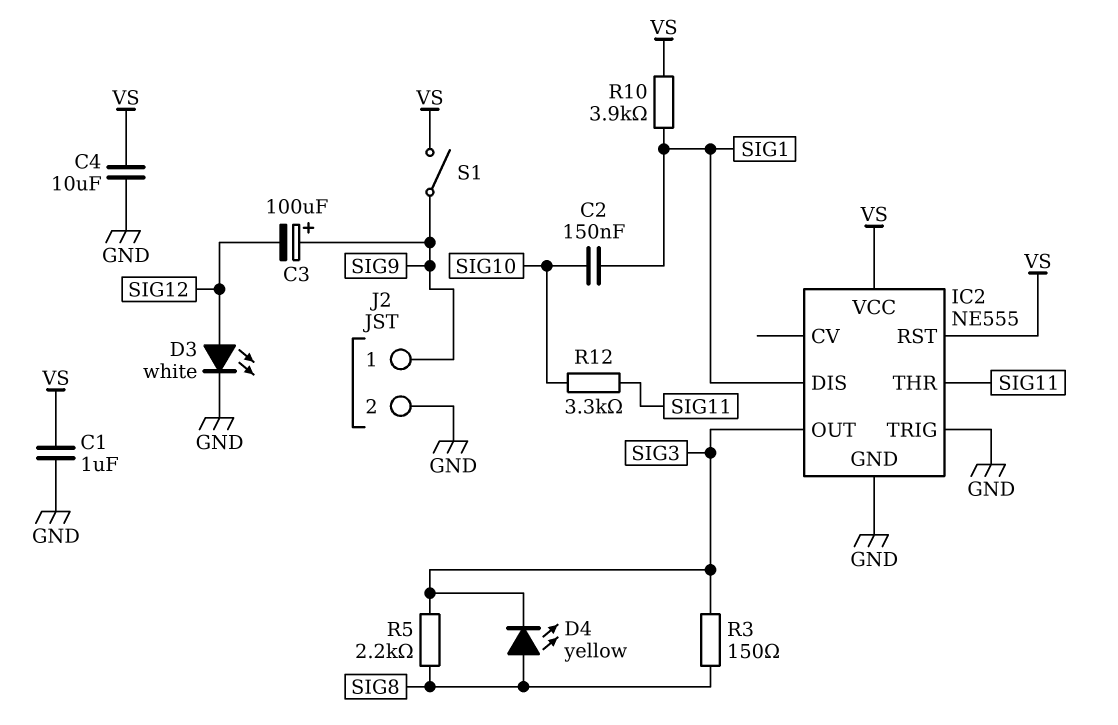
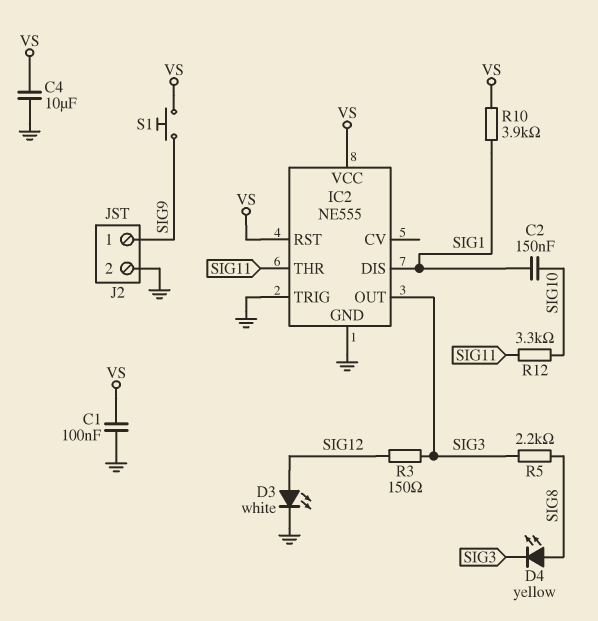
C1: 1uF (GND, VS) -> 100nF (GND, VS)
C3: 100uF (plus SIG9, minus SIG12) -> none
R3: 150 (SIG3, SIG8) -> 150 (SIG3, SIG12)
S1: switch (SIG9, VS) -> button (SIG9, VS)

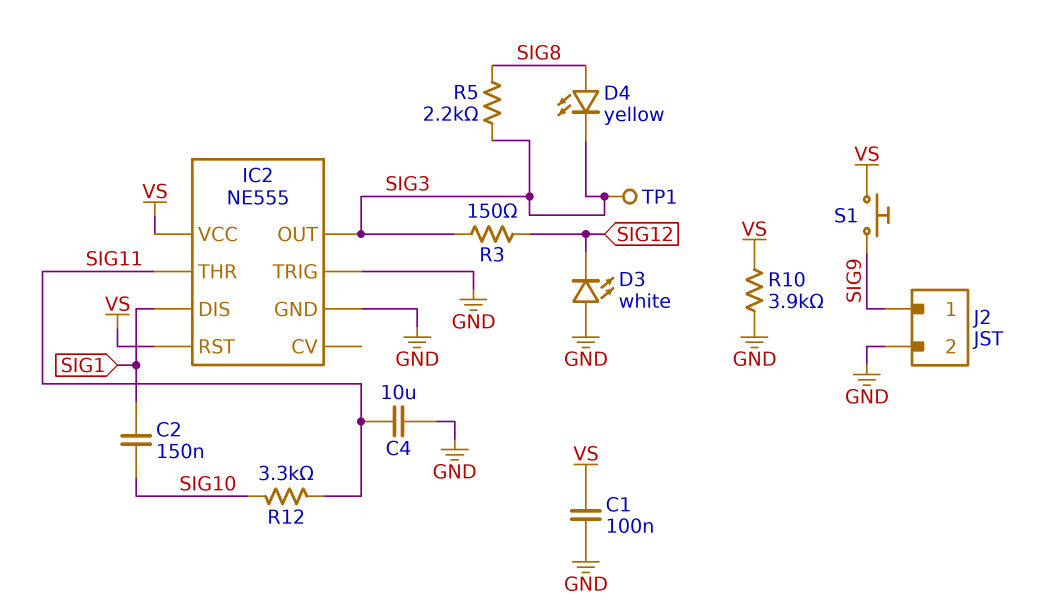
C4: 10uF (GND, VS) -> 10uF (GND, SIG11)
D3: LED white (A SIG12, K GND) -> LED white (A GND, K SIG12)
R10: 3.9k (SIG1, VS) -> 3.9k (GND, VS)
TP1: none -> test point (SIG3)

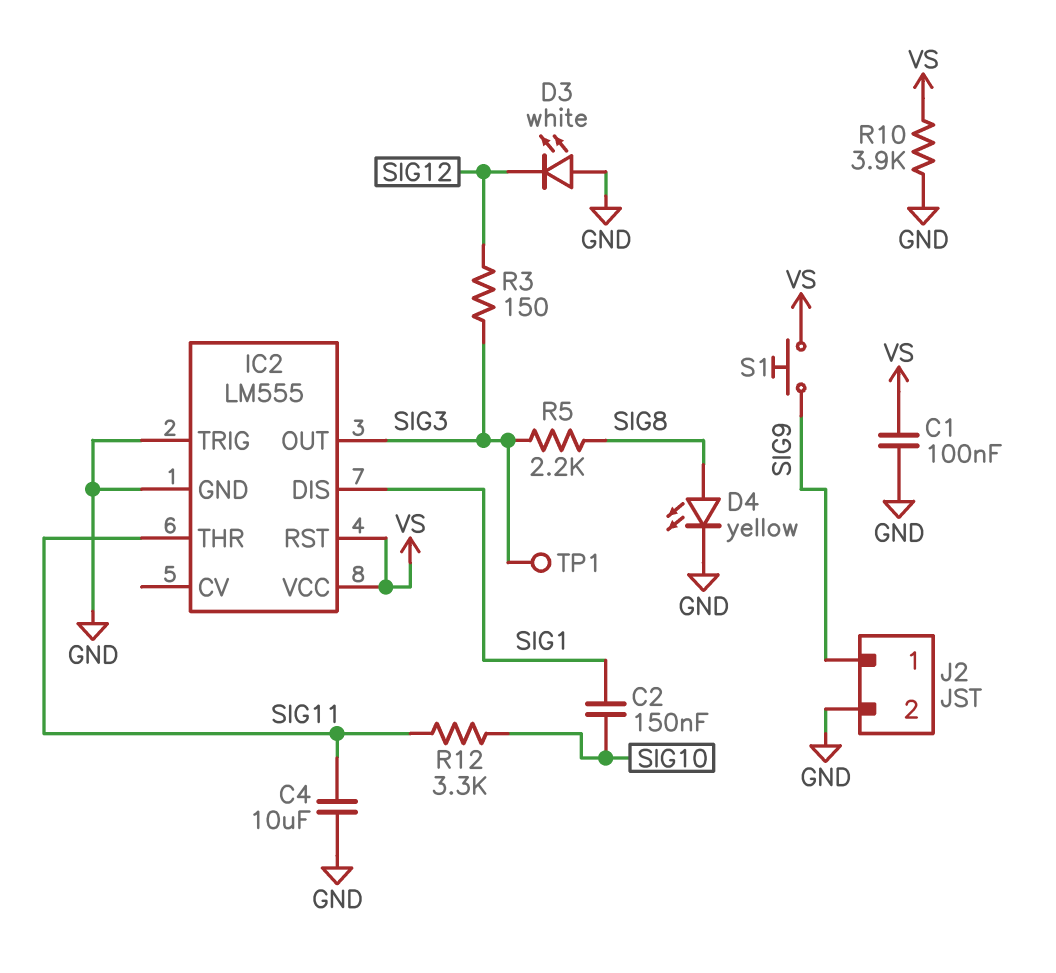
D4: LED yellow (A SIG8, K SIG3) -> LED yellow (A SIG8, K GND)
IC2: NE555 -> LM555

